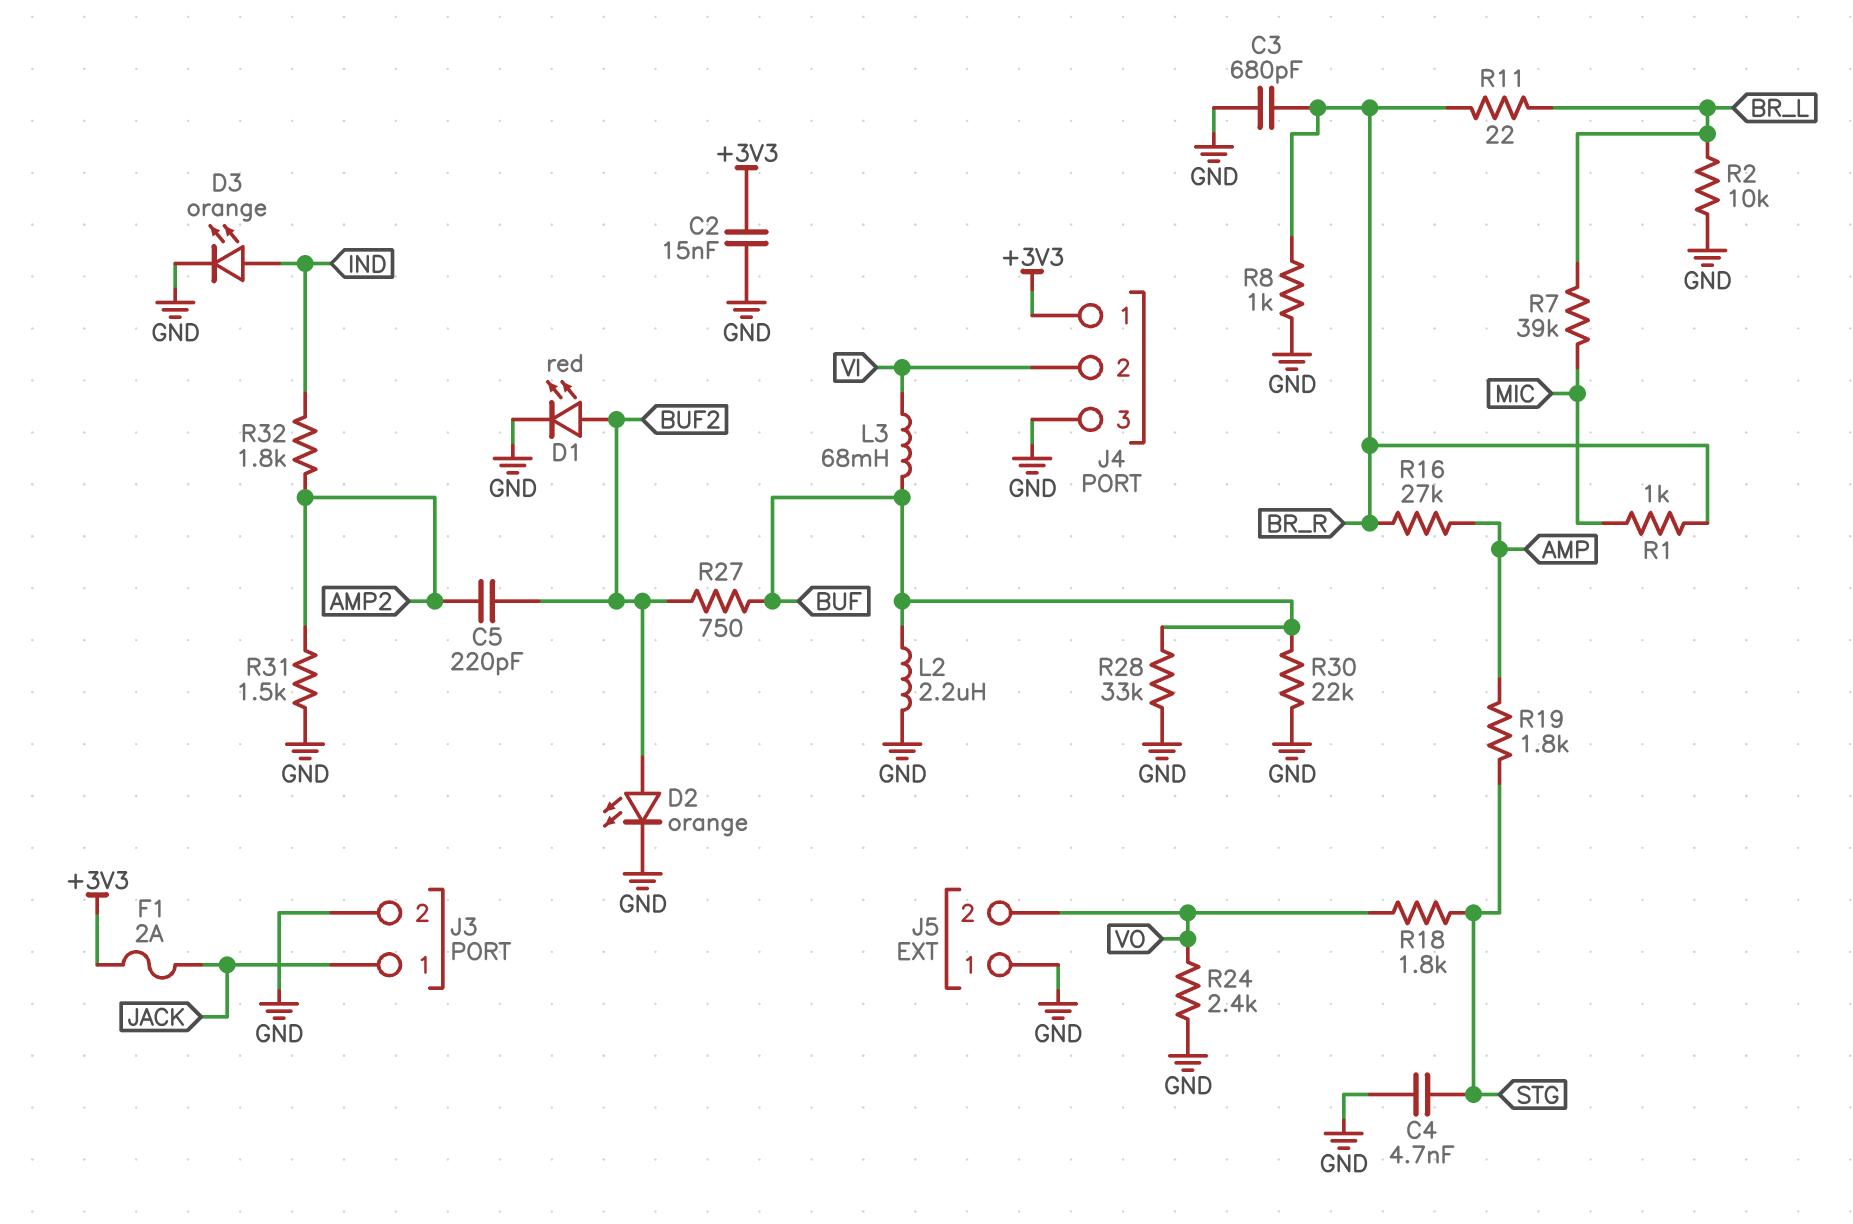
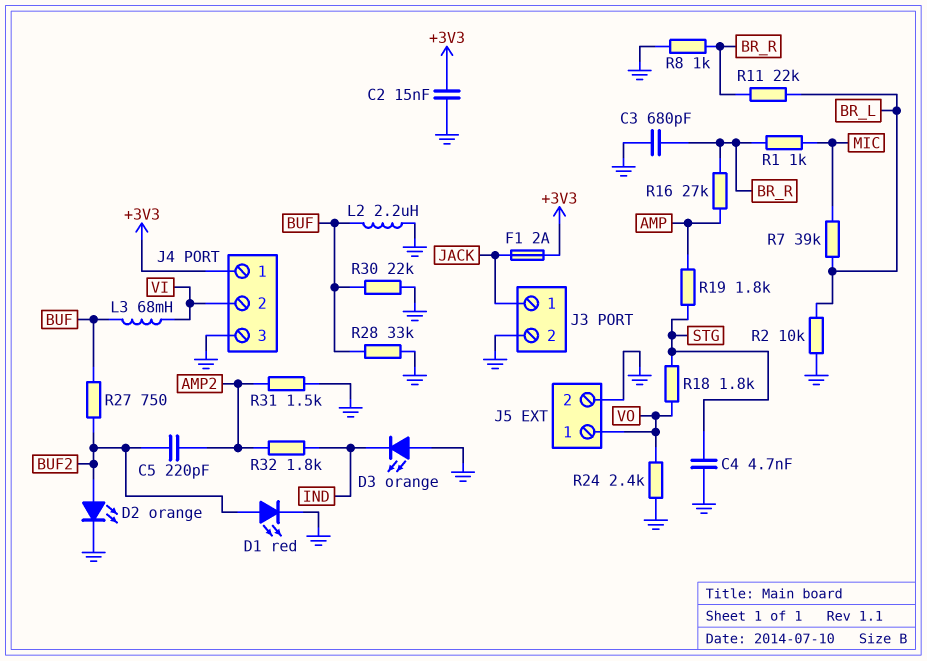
D3: LED orange (A IND, K GND) -> LED orange (A GND, K IND)
J5 pin 1: GND -> VO
J5 pin 2: VO -> GND
R11: 22 (BR_L, BR_R) -> 22k (BR_L, BR_R)

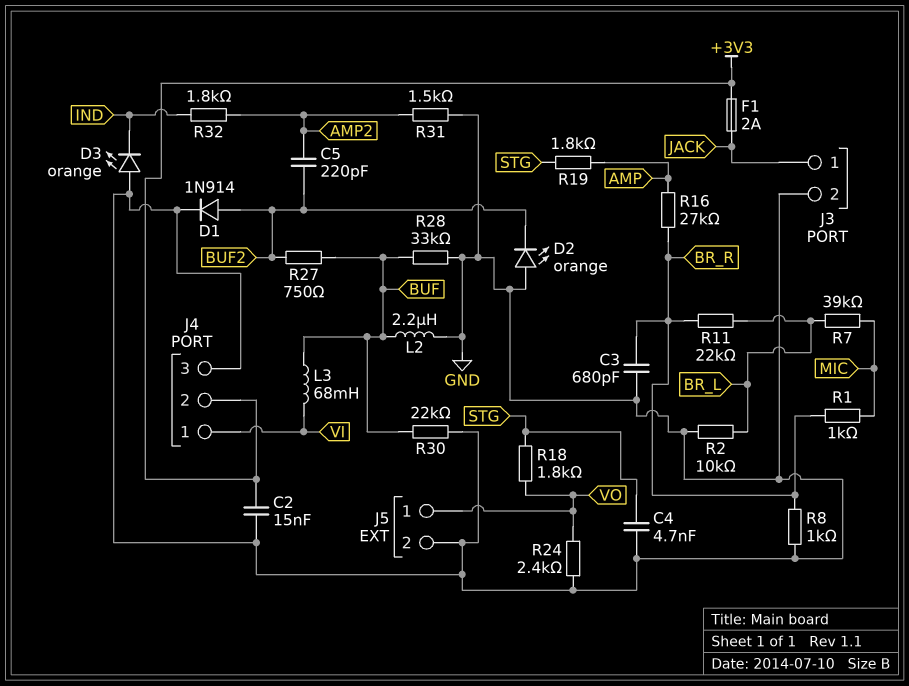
D1: LED red (A BUF2, K GND) -> diode 1N914 (A BUF2, K GND)
D2: LED orange (A BUF2, K GND) -> LED orange (A GND, K BUF2)
J4 pin 1: +3V3 -> VI
J4 pin 2: VI -> +3V3

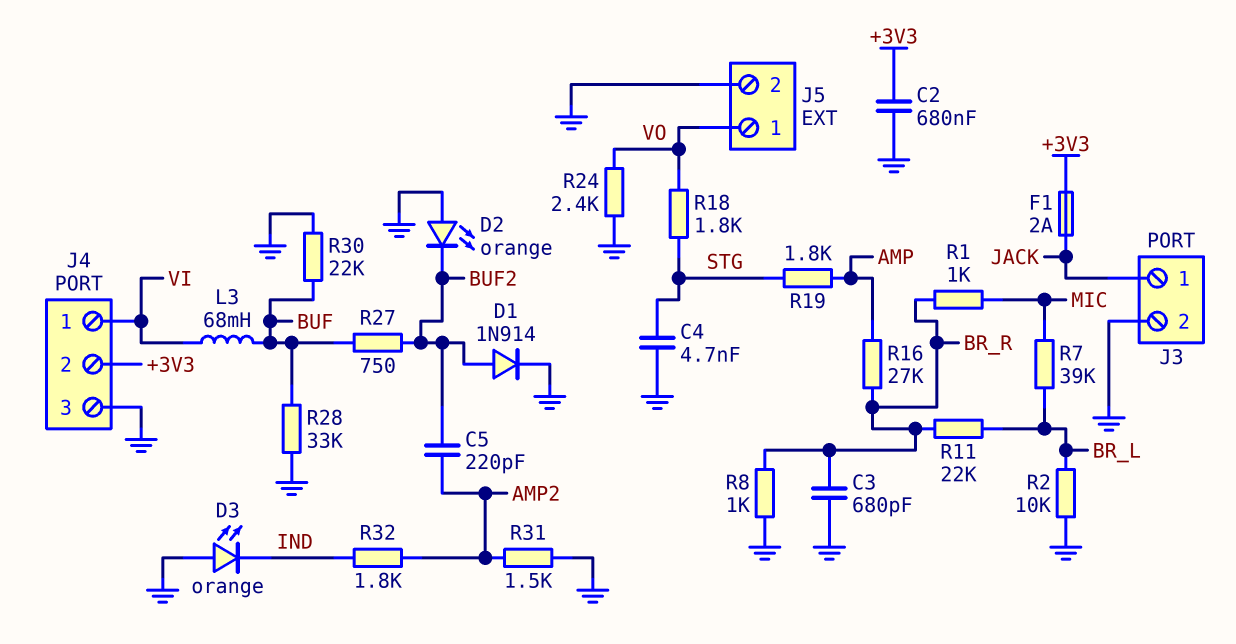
C2: 15nF (+3V3, GND) -> 680nF (+3V3, GND)
L2: 2.2uH (BUF, GND) -> none

